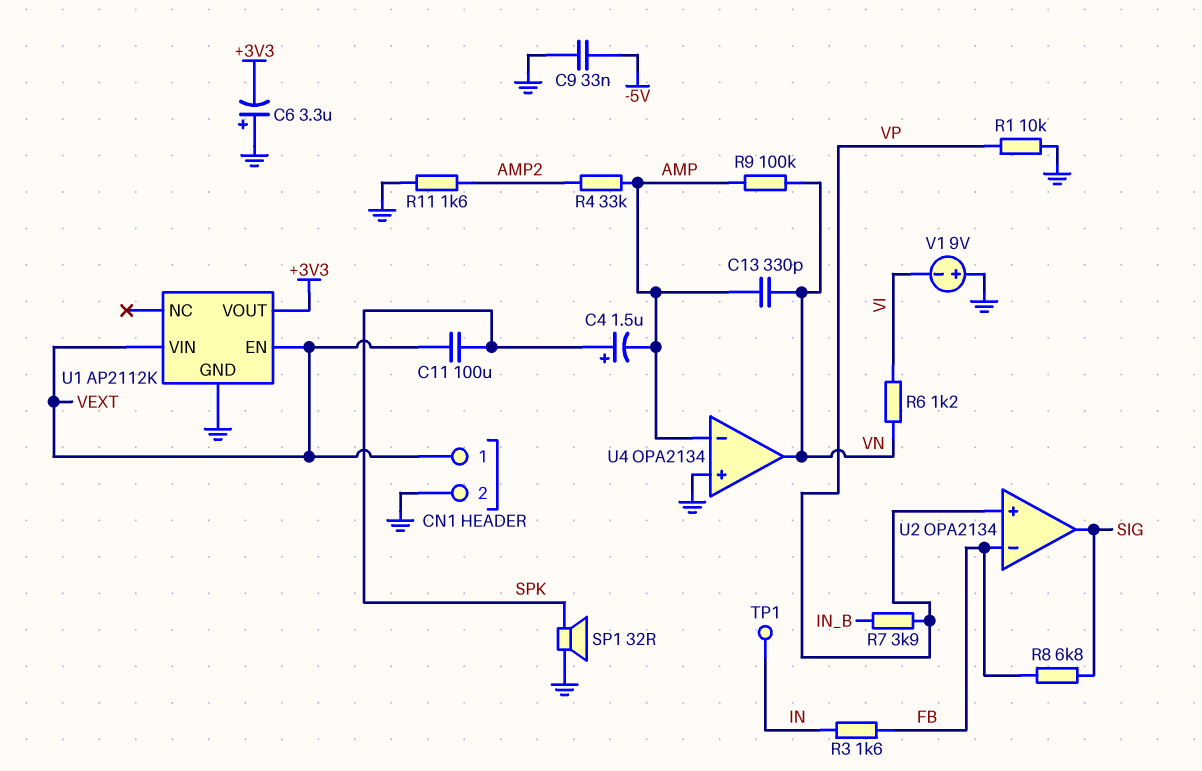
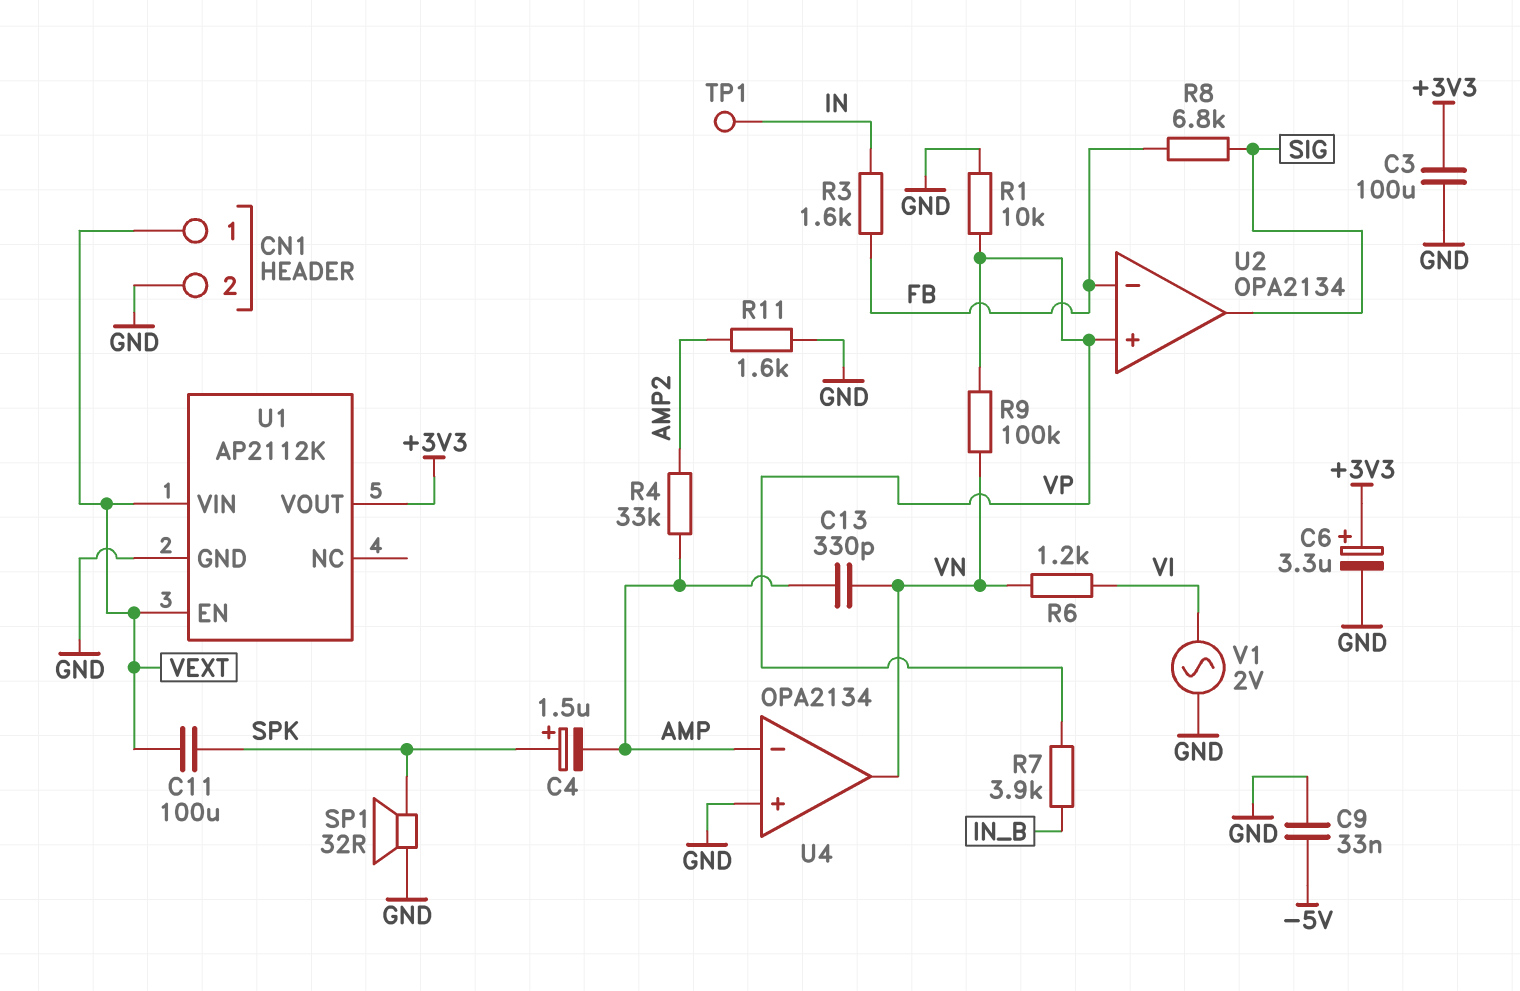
C3: none -> 100uF (+3V3, GND)
C6: 3.3uF (plus GND, minus +3V3) -> 3.3uF (plus +3V3, minus GND)
R9: 100k (AMP, VN) -> 100k (VN, VP)
V1: 9V (plus GND, minus VI) -> AC 2V (GND, VI)

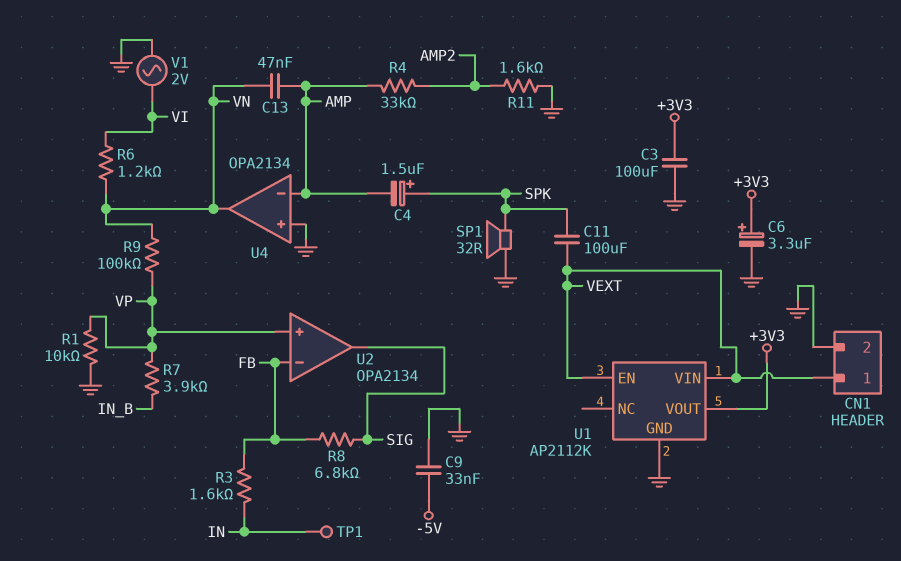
C13: 330pF (AMP, VN) -> 47nF (AMP, VN)

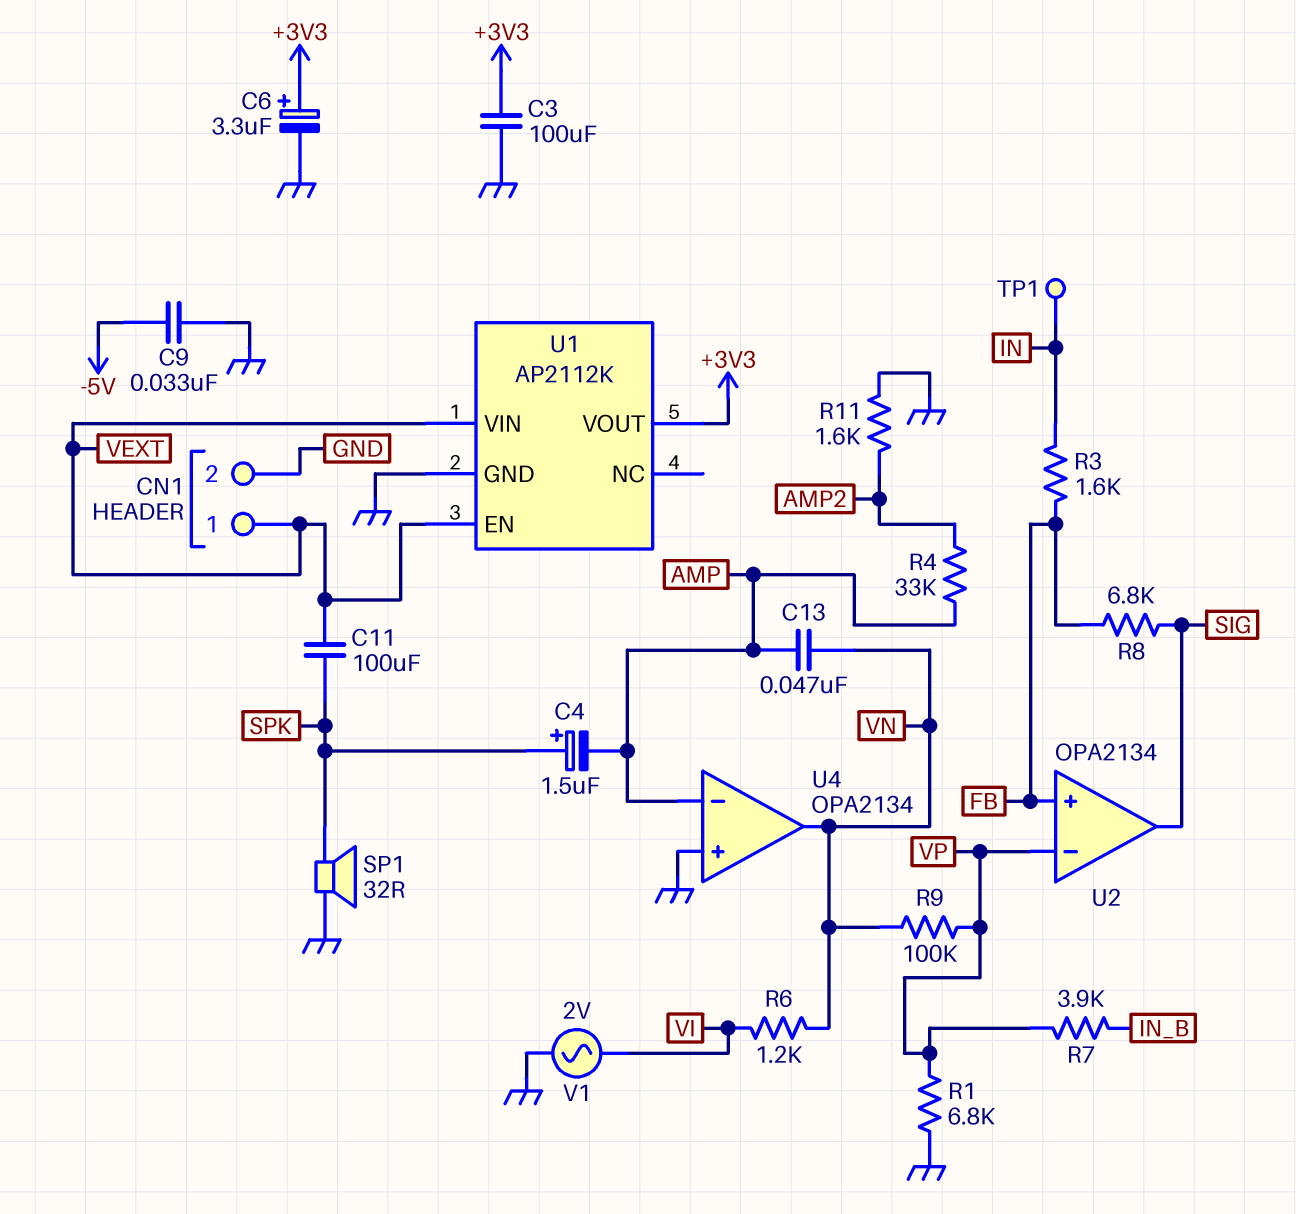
R1: 10k (GND, VP) -> 6.8k (GND, VP)
U2 pin in+: VP -> FB
U2 pin in-: FB -> VP

